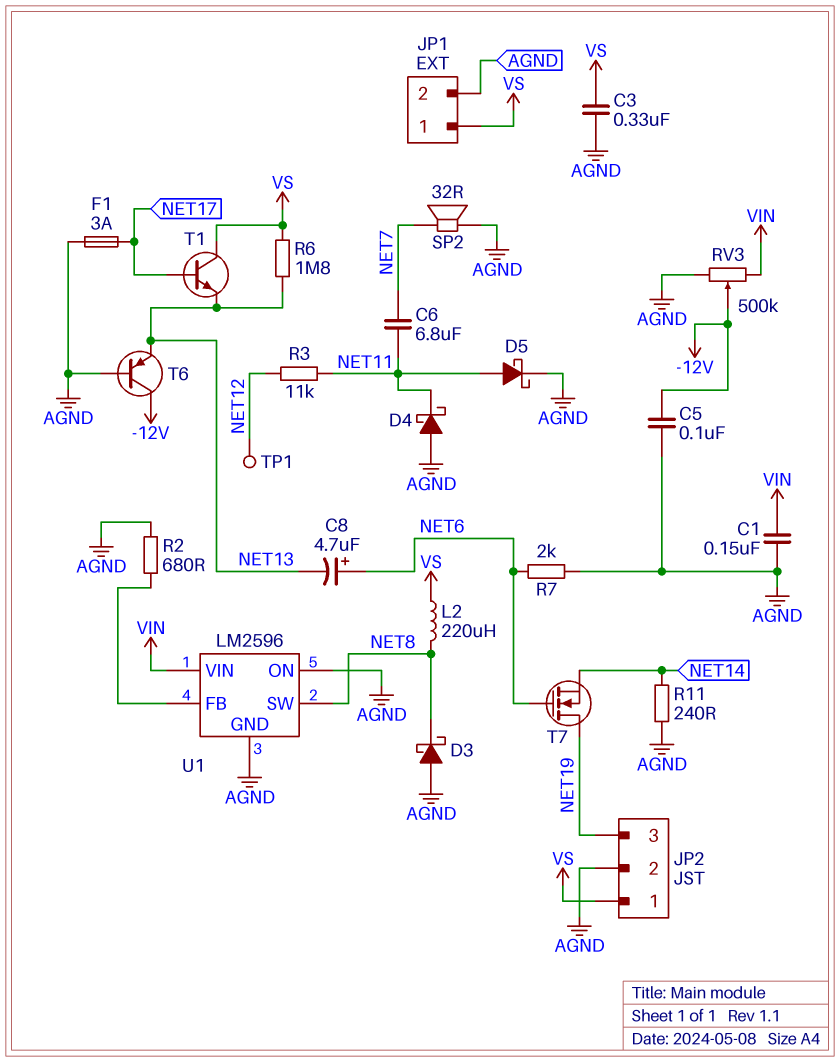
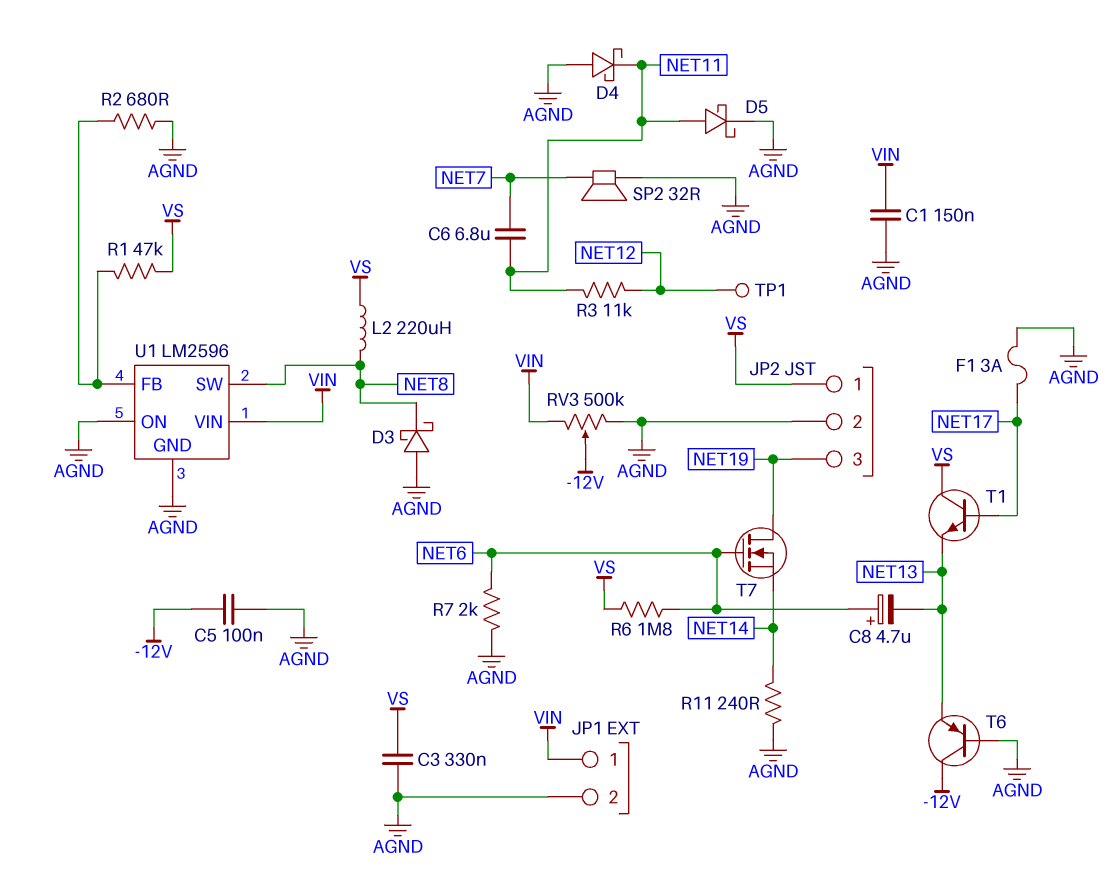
JP1 pin 1: VS -> VIN
R1: none -> 47k (U1/FB, VS)
R6: 1.8M (NET13, VS) -> 1.8M (NET6, VS)

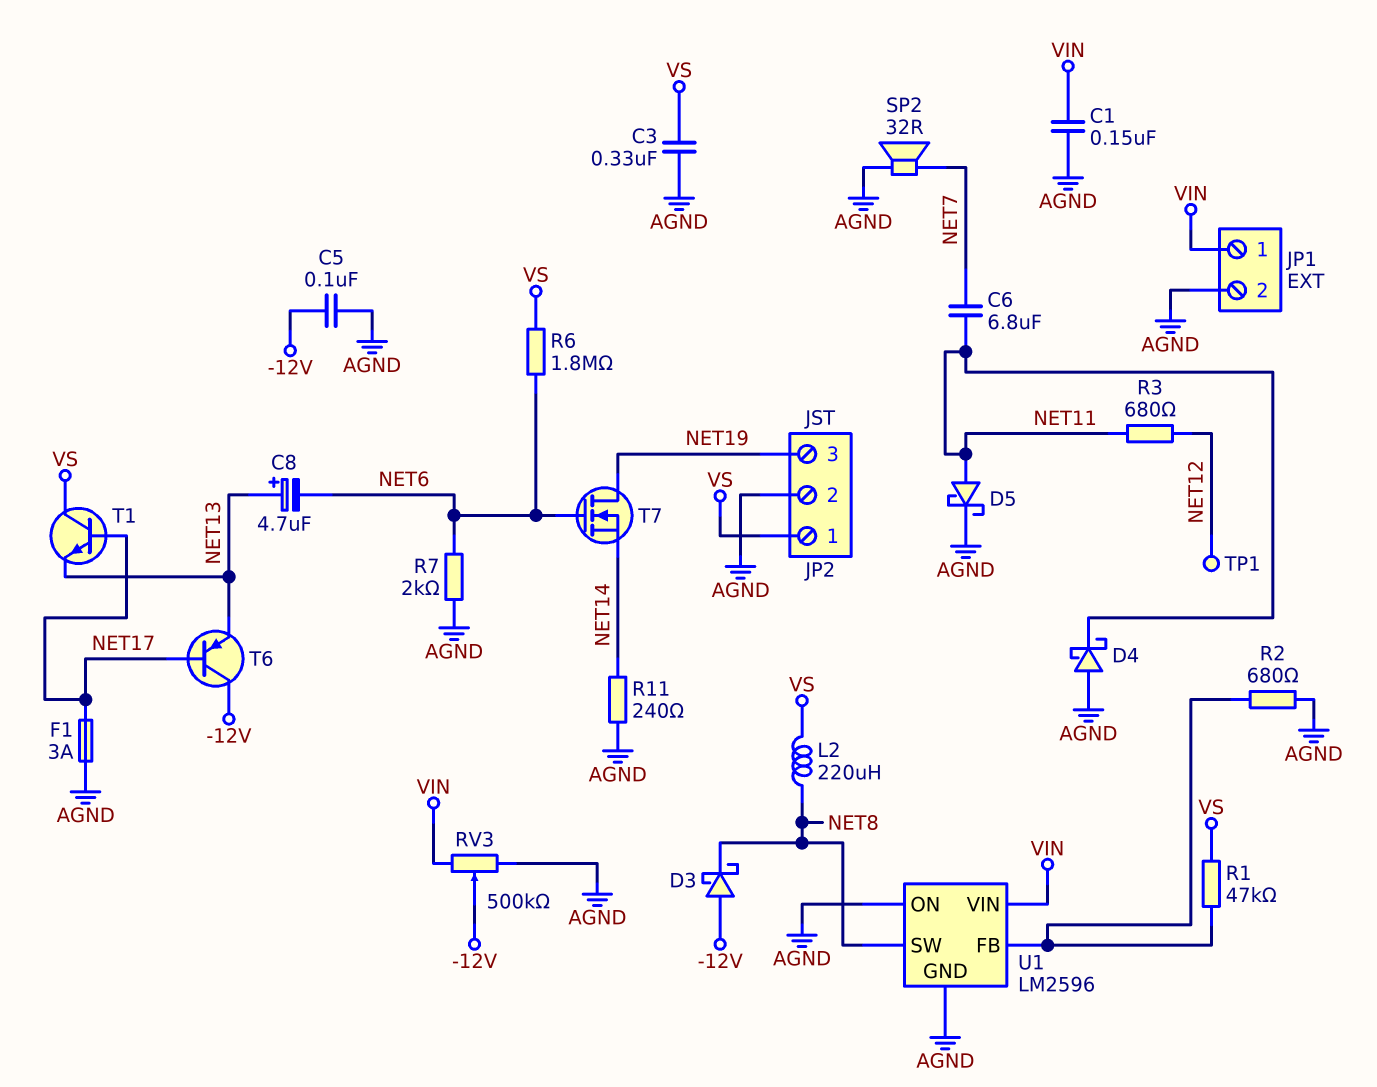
C8: 4.7uF (plus NET6, minus NET13) -> 4.7uF (plus NET13, minus NET6)
D3: schottky (A AGND, K NET8) -> schottky (A -12V, K NET8)
R3: 11k (NET11, NET12) -> 680 (NET11, NET12)
T6: PNP (B AGND, C -12V, E NET13) -> PNP (B NET17, C -12V, E NET13)

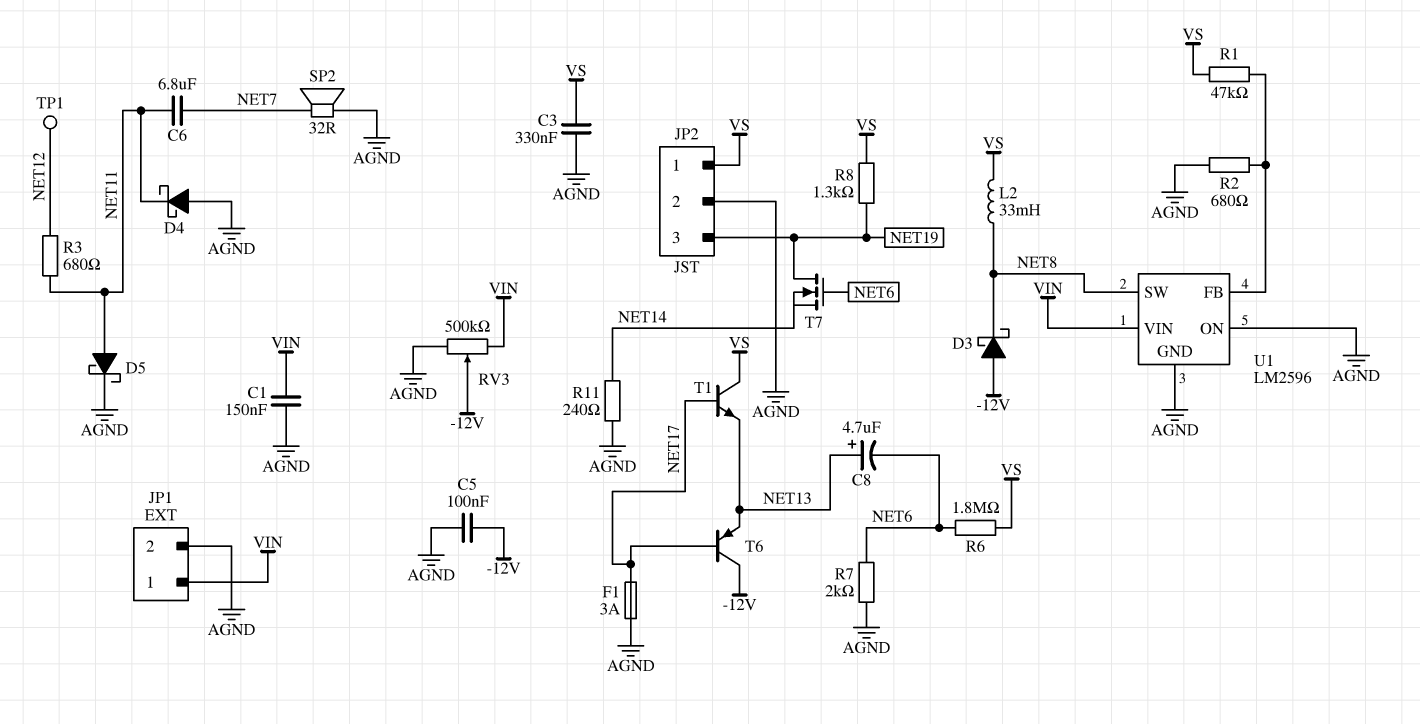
L2: 220uH (NET8, VS) -> 33mH (NET8, VS)
R8: none -> 1.3k (NET19, VS)

